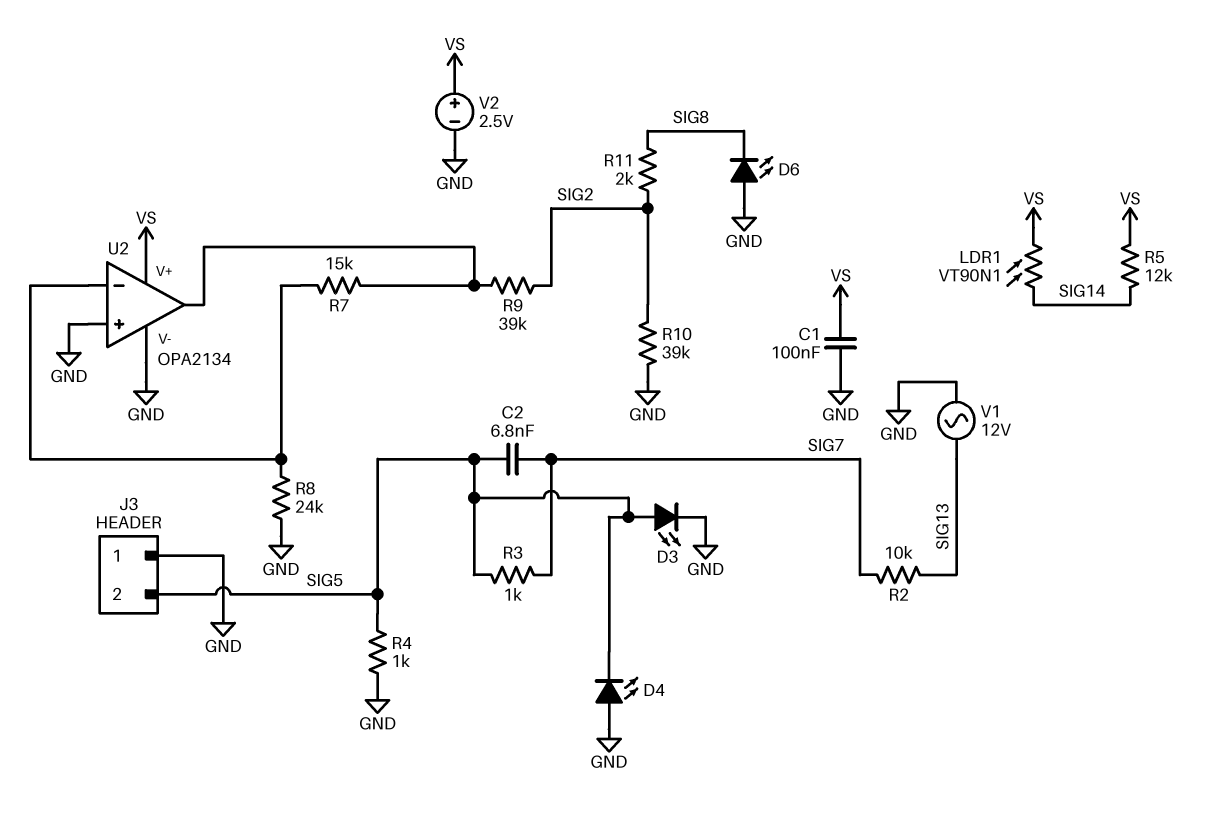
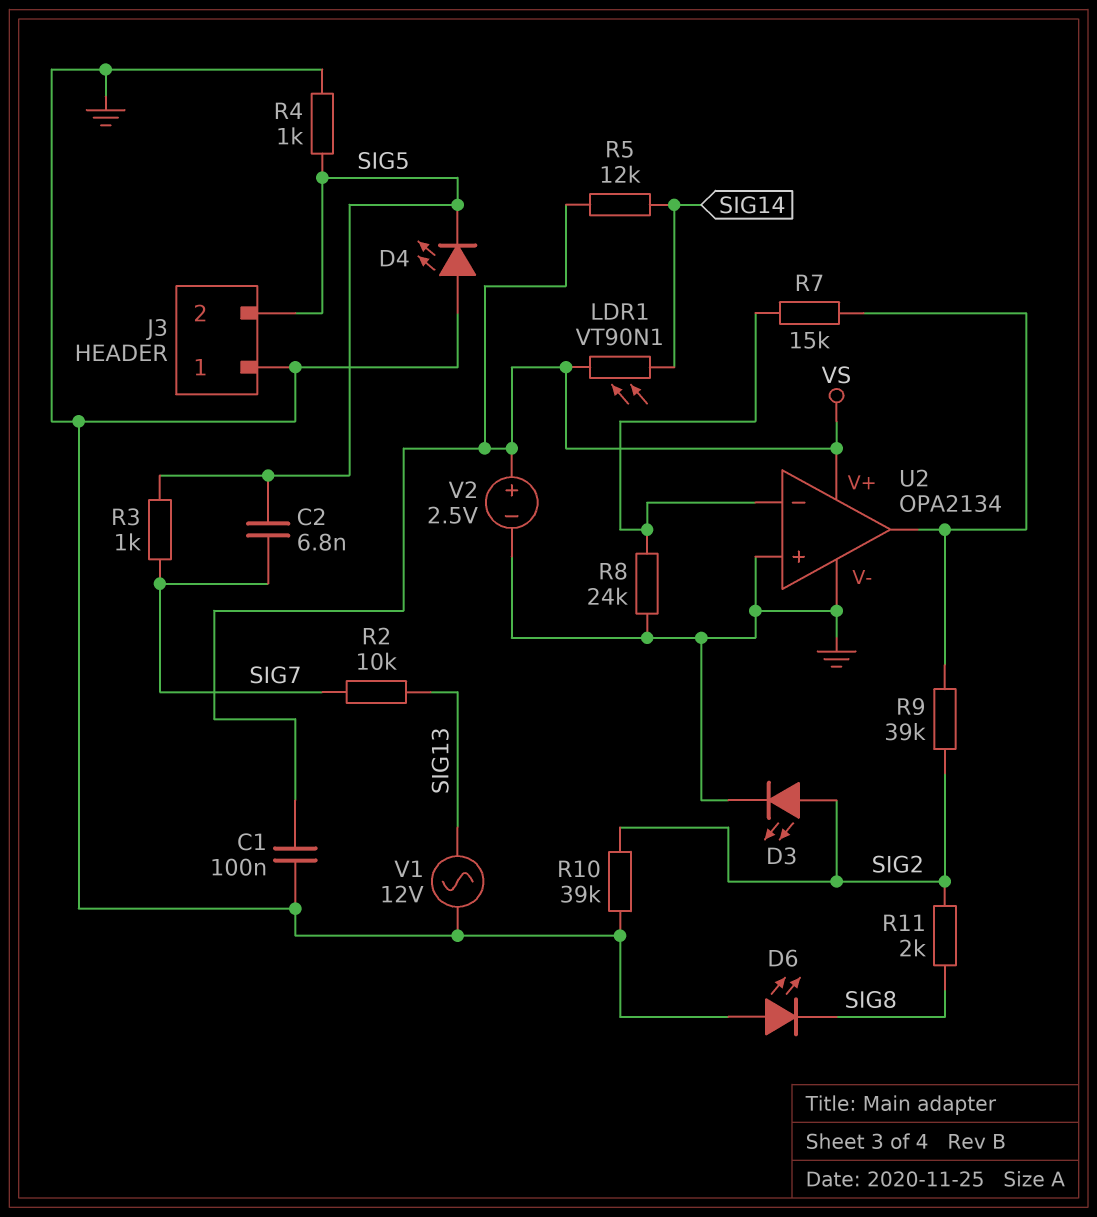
D3: LED (A SIG5, K GND) -> LED (A SIG2, K GND)

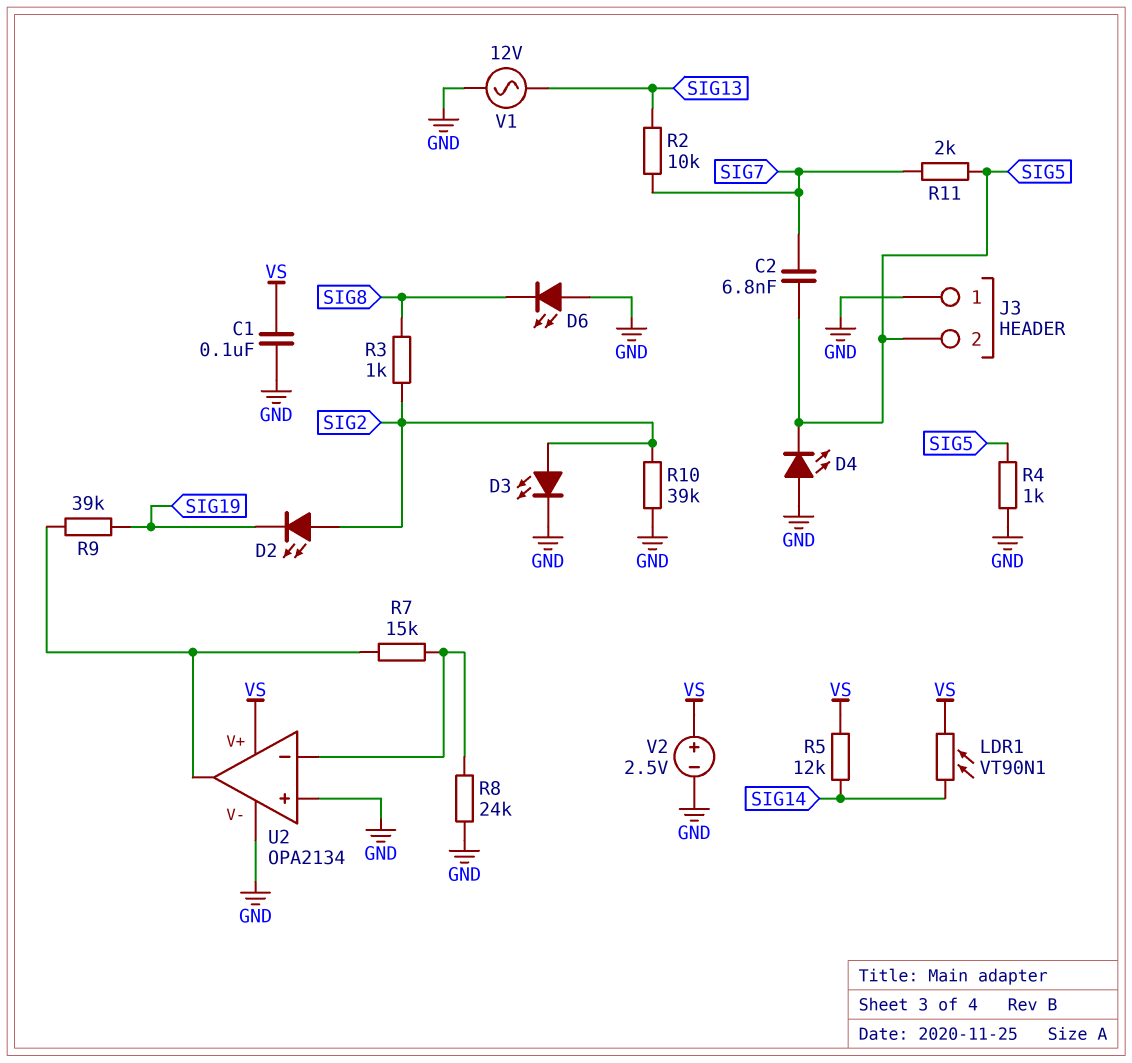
D2: none -> LED (A SIG2, K SIG19)
R3: 1k (SIG5, SIG7) -> 1k (SIG2, SIG8)
R9: 39k (SIG2, U2/out) -> 39k (SIG19, U2/out)
R11: 2k (SIG2, SIG8) -> 2k (SIG5, SIG7)

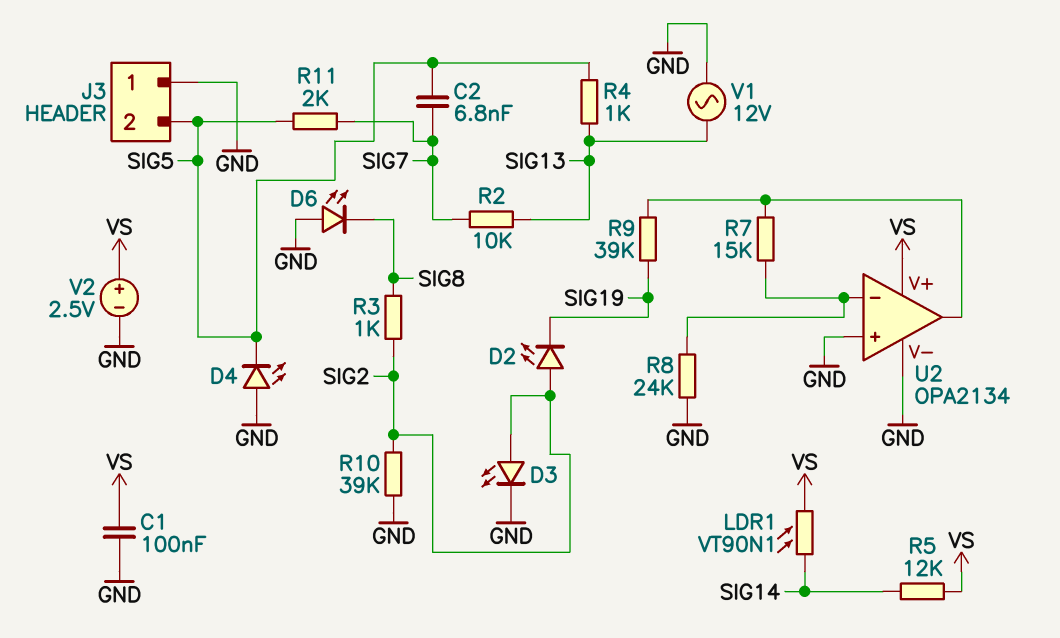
R4: 1k (GND, SIG5) -> 1k (SIG5, SIG13)

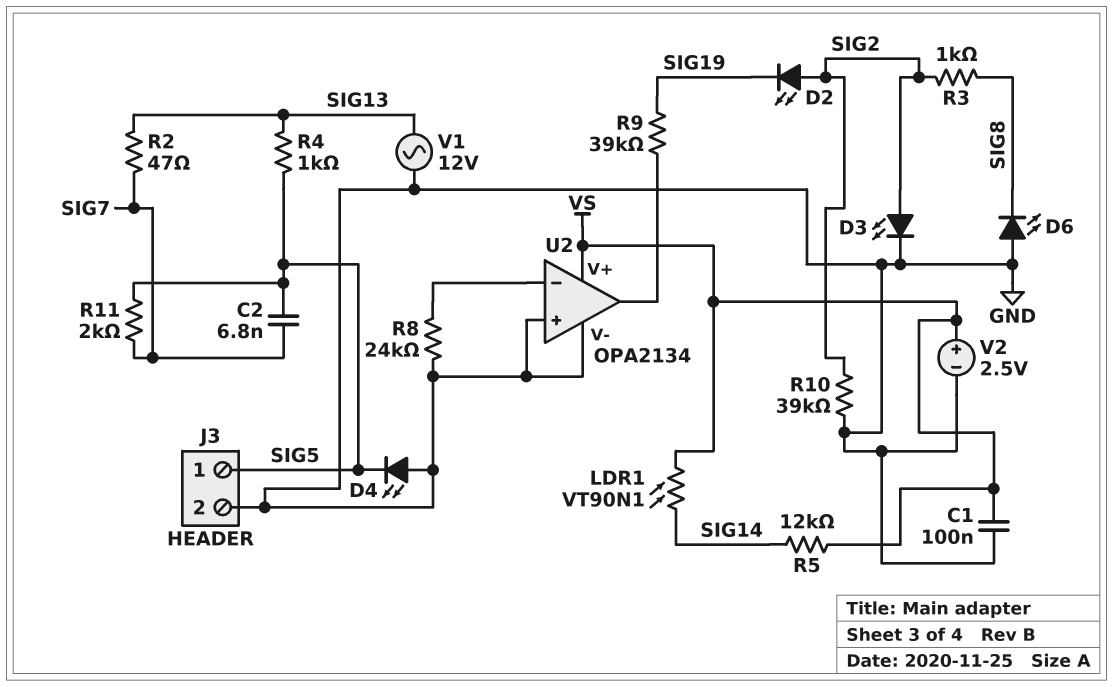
J3 pin 1: GND -> SIG5
J3 pin 2: SIG5 -> GND
R2: 10k (SIG7, SIG13) -> 47 (SIG7, SIG13)
R7: 15k (U2/in-, U2/out) -> none

